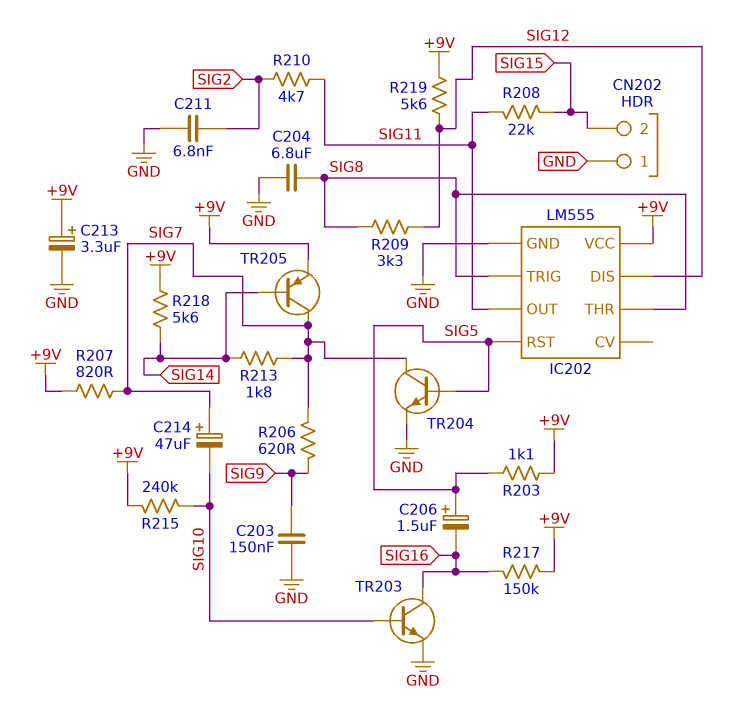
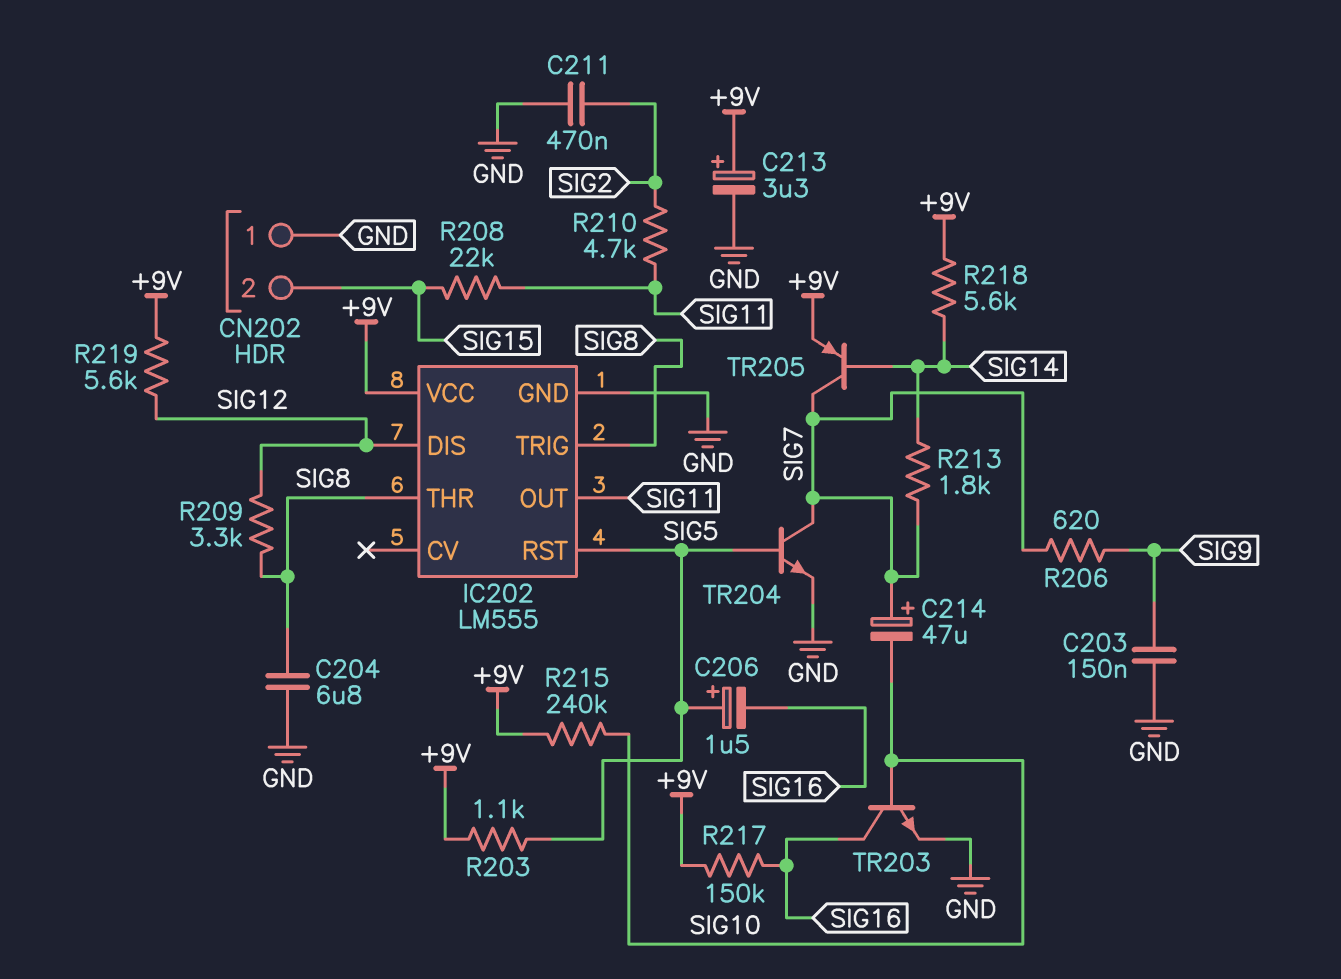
C211: 6.8nF (GND, SIG2) -> 470nF (GND, SIG2)
R207: 820 (+9V, SIG7) -> none

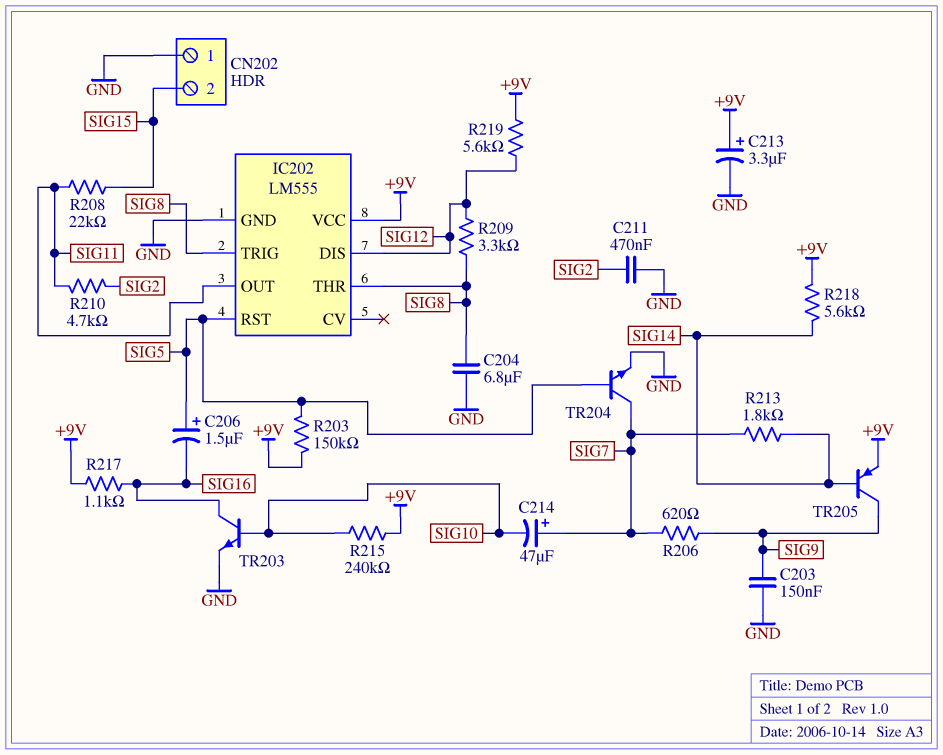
R203: 1.1k (+9V, SIG5) -> 150k (+9V, SIG5)
R217: 150k (+9V, SIG16) -> 1.1k (+9V, SIG16)
TR205: PNP (B SIG14, C SIG7, E +9V) -> PNP (B SIG14, C SIG9, E +9V)

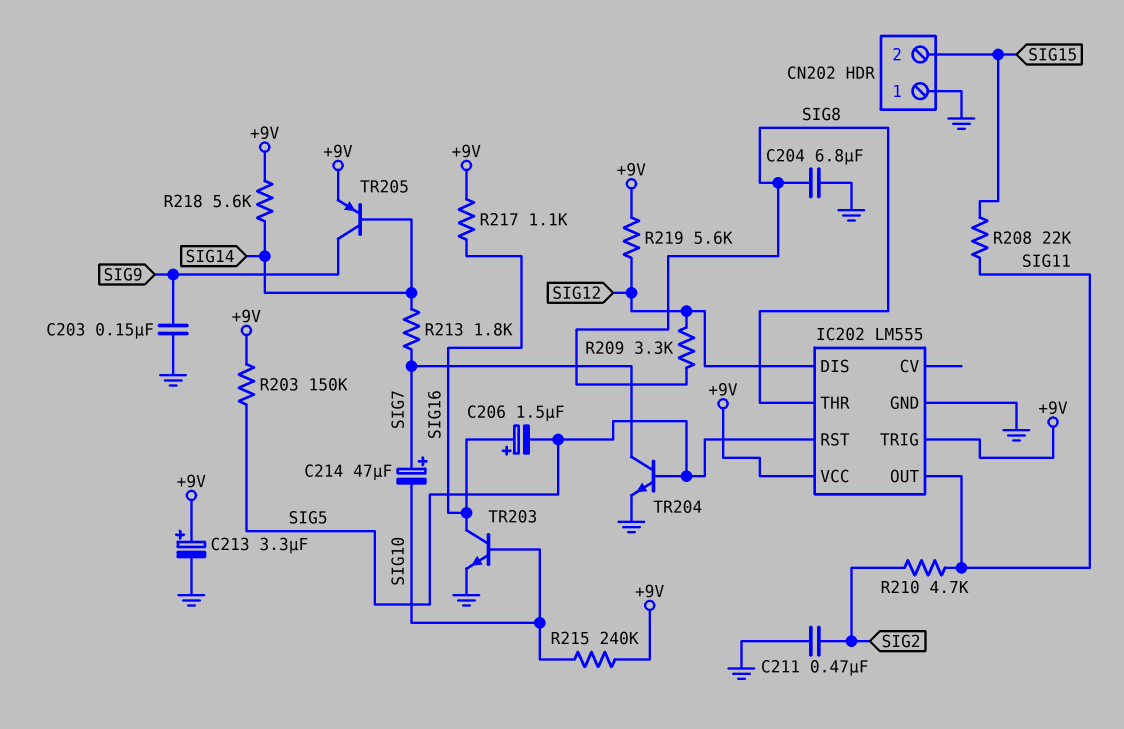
C206: 1.5uF (plus SIG5, minus SIG16) -> 1.5uF (plus SIG16, minus SIG5)
IC202 pin TRIG: SIG8 -> +9V
R206: 620 (SIG7, SIG9) -> none

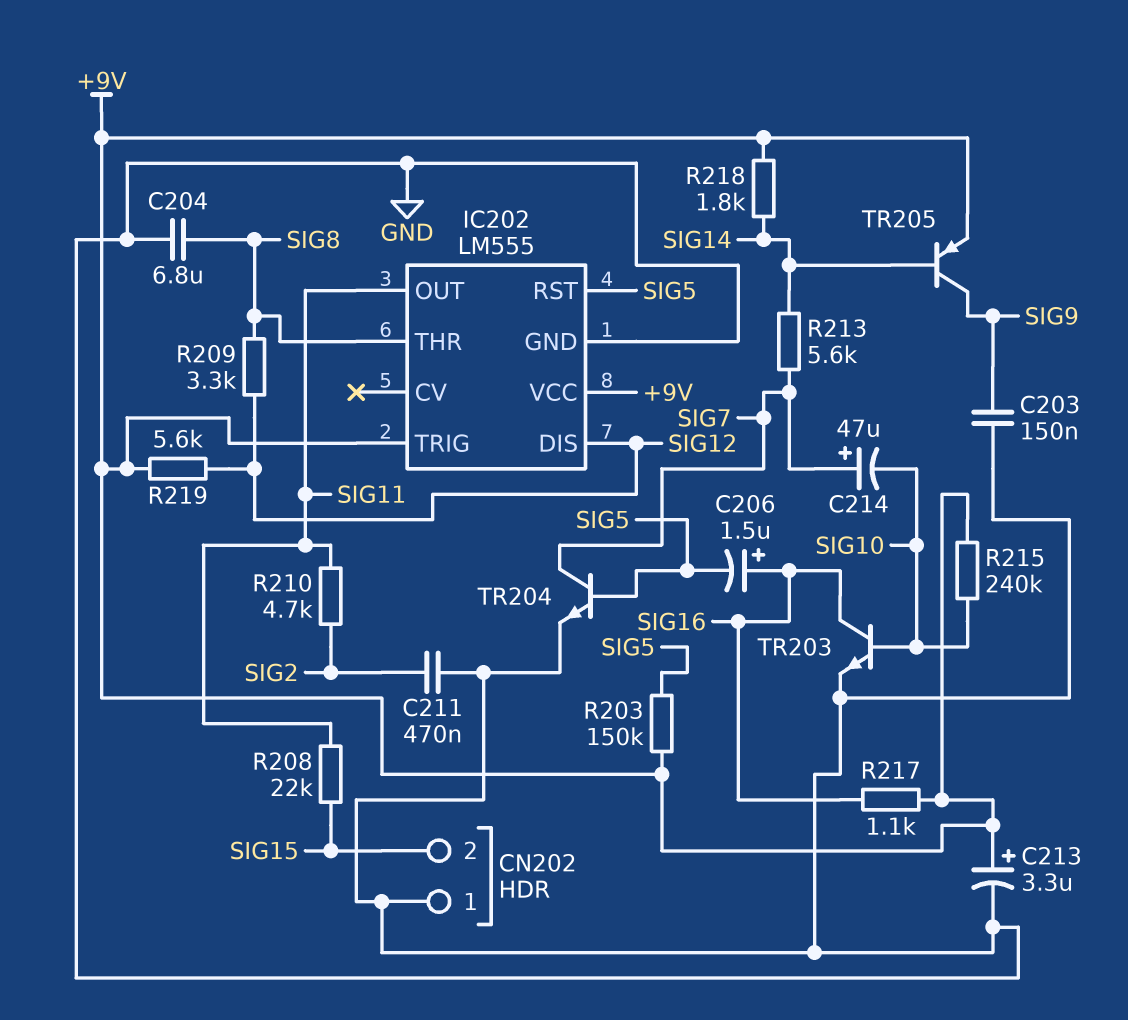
R213: 1.8k (SIG7, SIG14) -> 5.6k (SIG7, SIG14)
R218: 5.6k (+9V, SIG14) -> 1.8k (+9V, SIG14)

